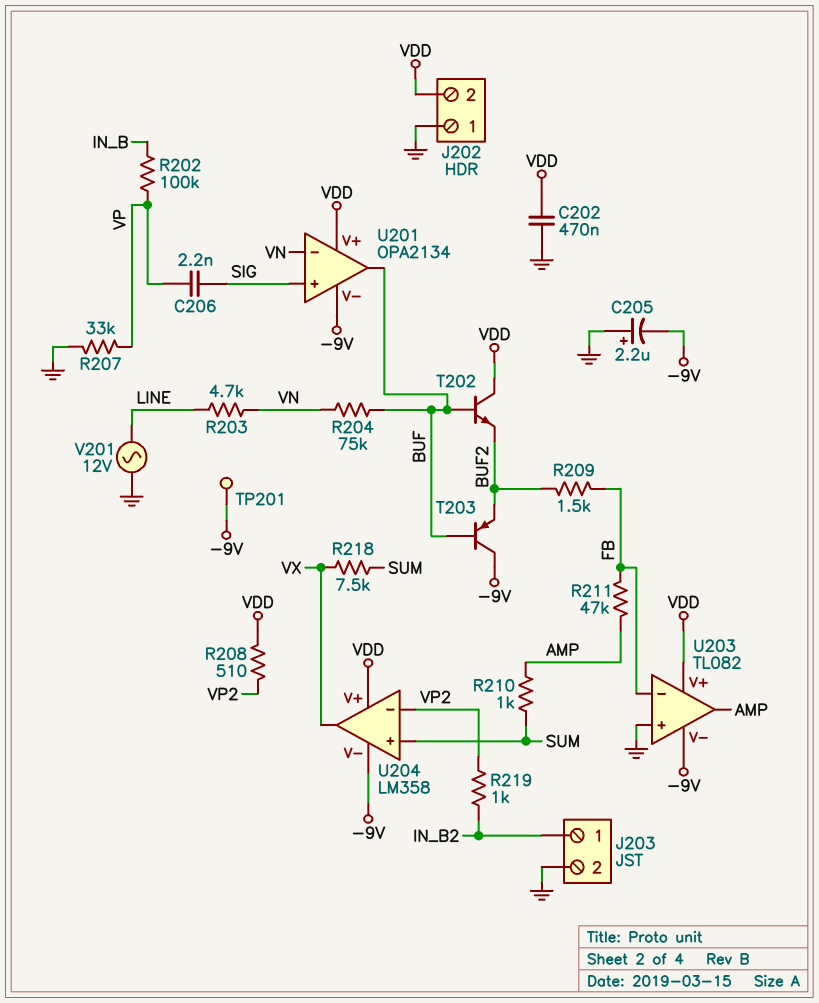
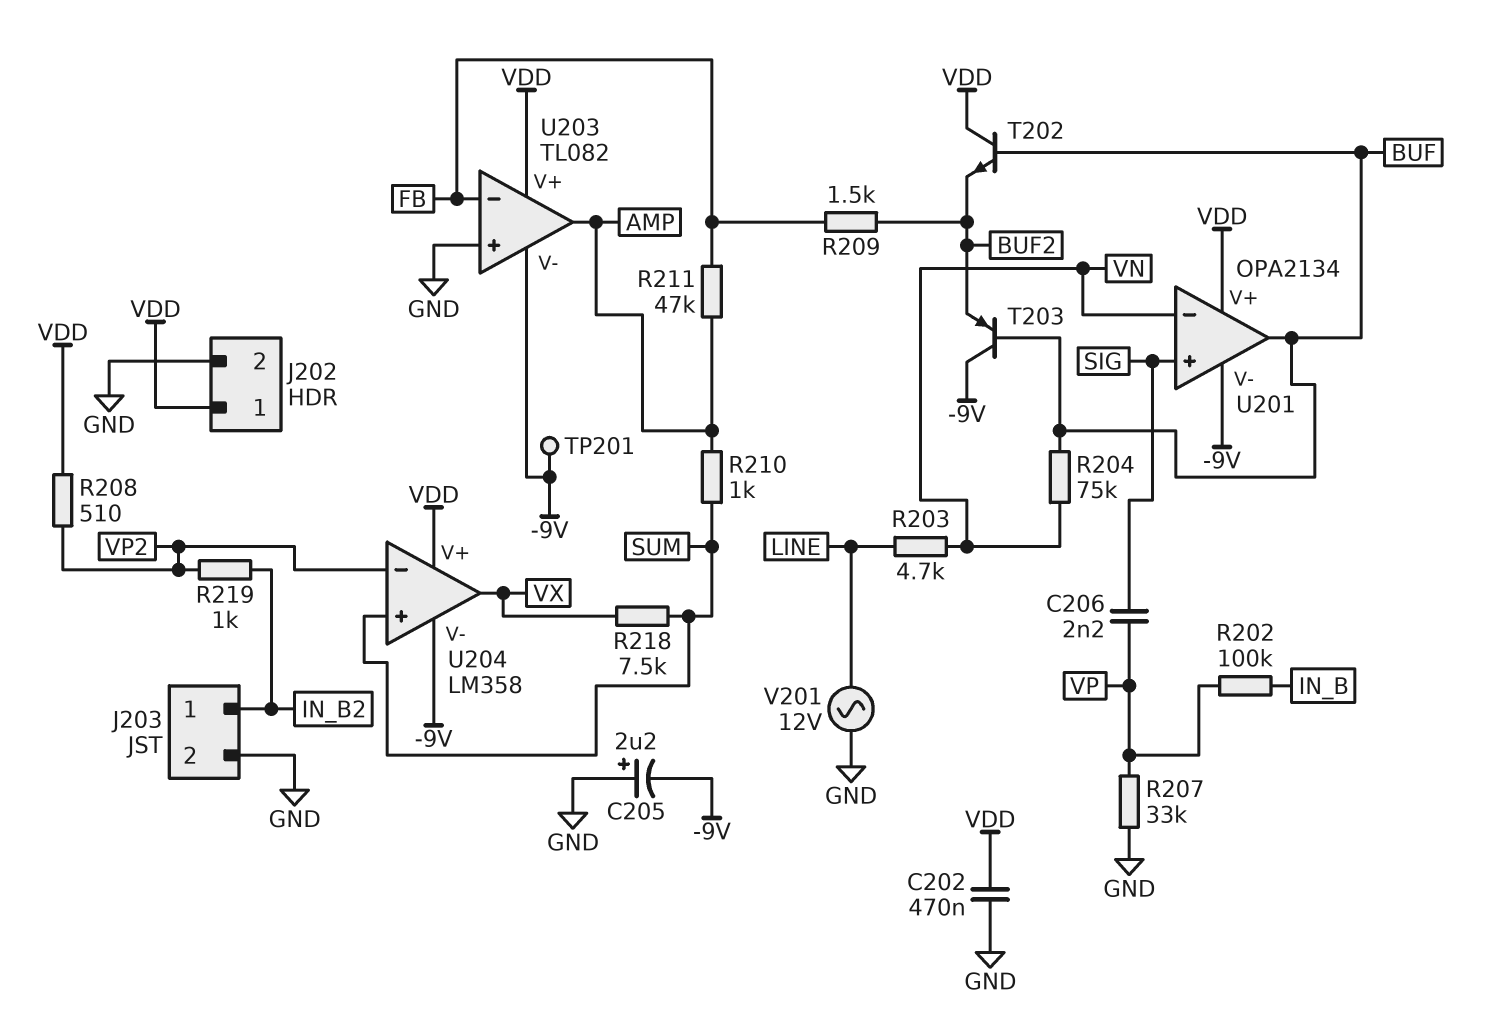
J202 pin 1: GND -> VDD
J202 pin 2: VDD -> GND

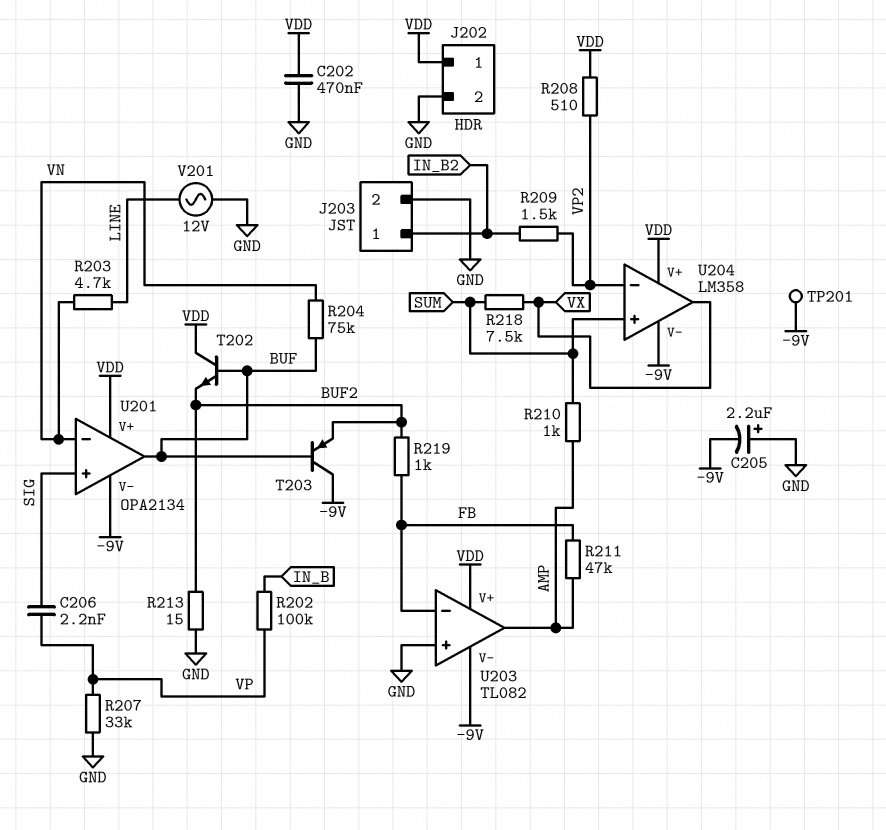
R209: 1.5k (BUF2, FB) -> 1.5k (IN_B2, VP2)
R213: none -> 15 (BUF2, GND)
R219: 1k (IN_B2, VP2) -> 1k (BUF2, FB)

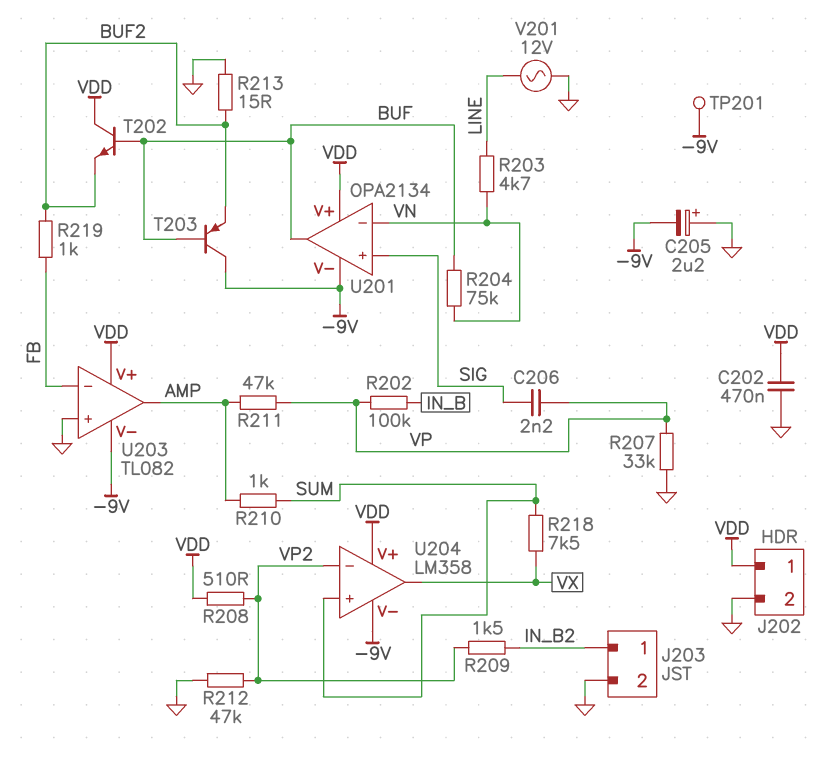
R211: 47k (AMP, FB) -> 47k (AMP, VP)
R212: none -> 47k (GND, VP2)

